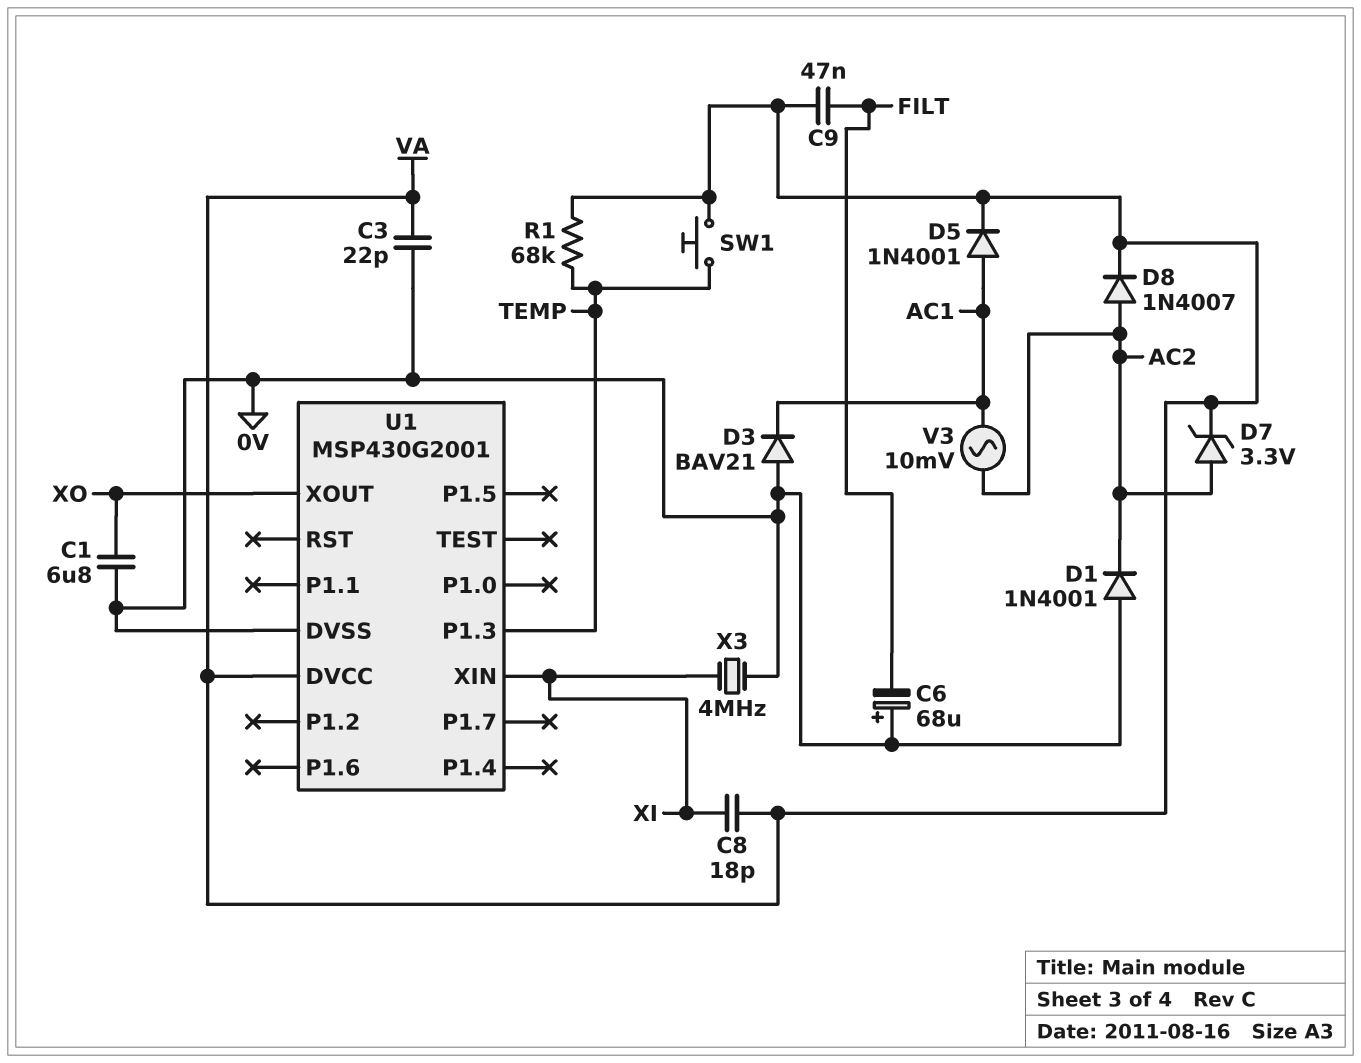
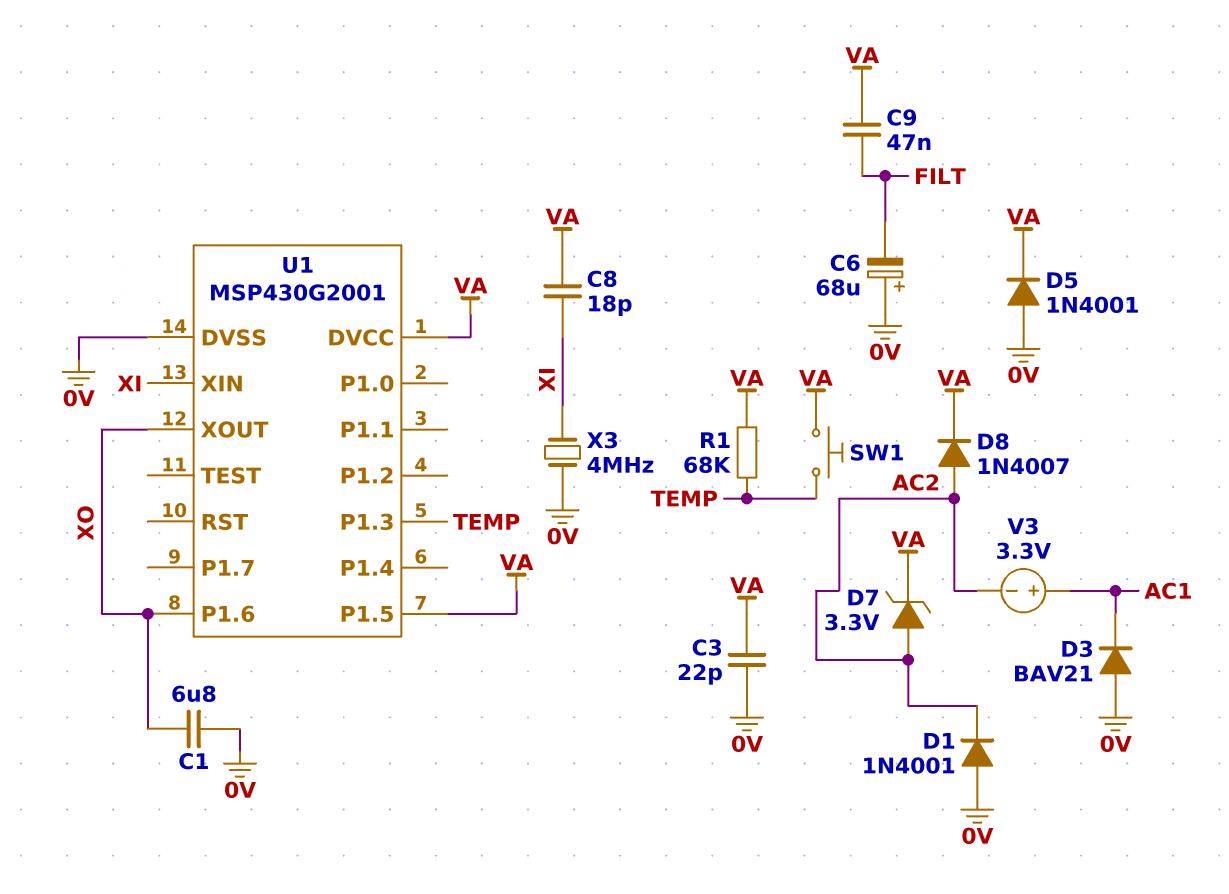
D5: diode 1N4001 (A AC1, K VA) -> diode 1N4001 (A 0V, K VA)
U1 pin P1.5: none -> VA
U1 pin P1.6: none -> XO
V3: AC 10mV (AC1, AC2) -> 3.3V (plus AC1, minus AC2)

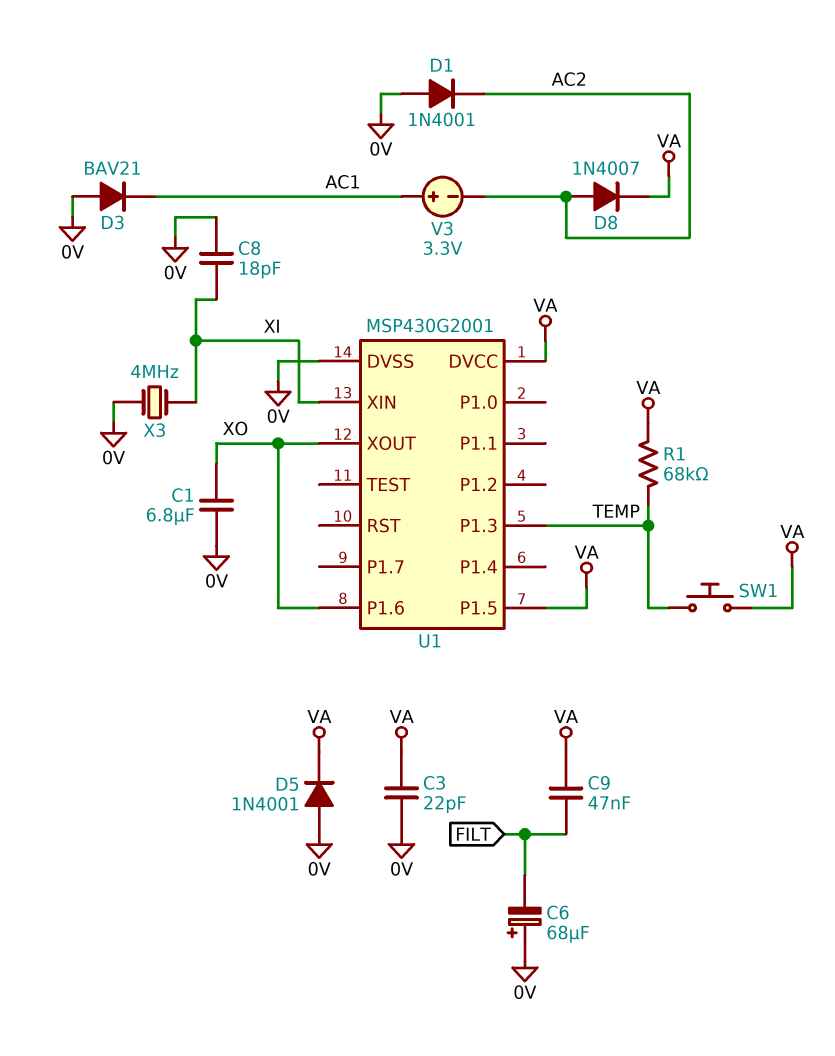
C8: 18pF (VA, XI) -> 18pF (0V, XI)
D7: zener 3.3V (A AC2, K VA) -> none

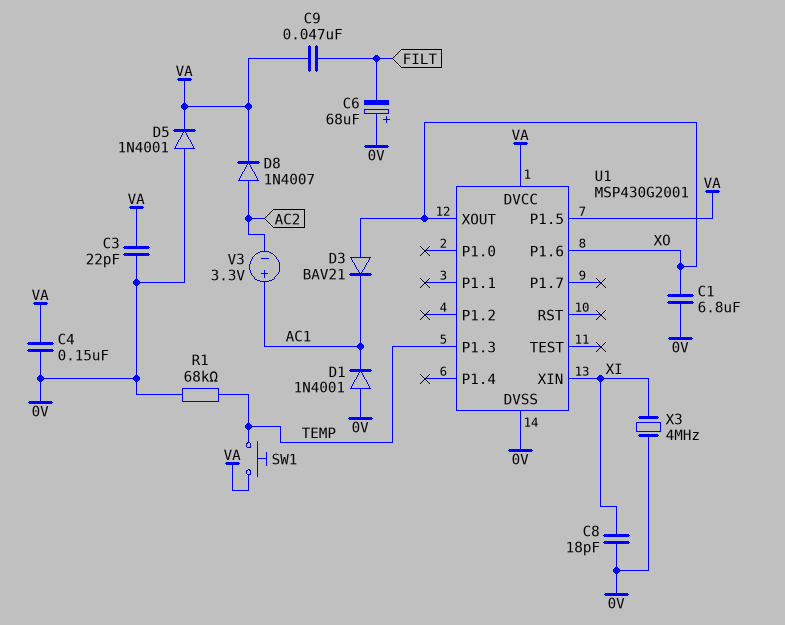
C4: none -> 150nF (0V, VA)
D1: diode 1N4001 (A 0V, K AC2) -> diode 1N4001 (A 0V, K AC1)
D3: diode BAV21 (A 0V, K AC1) -> diode BAV21 (A XO, K AC1)
R1: 68k (TEMP, VA) -> 68k (0V, TEMP)

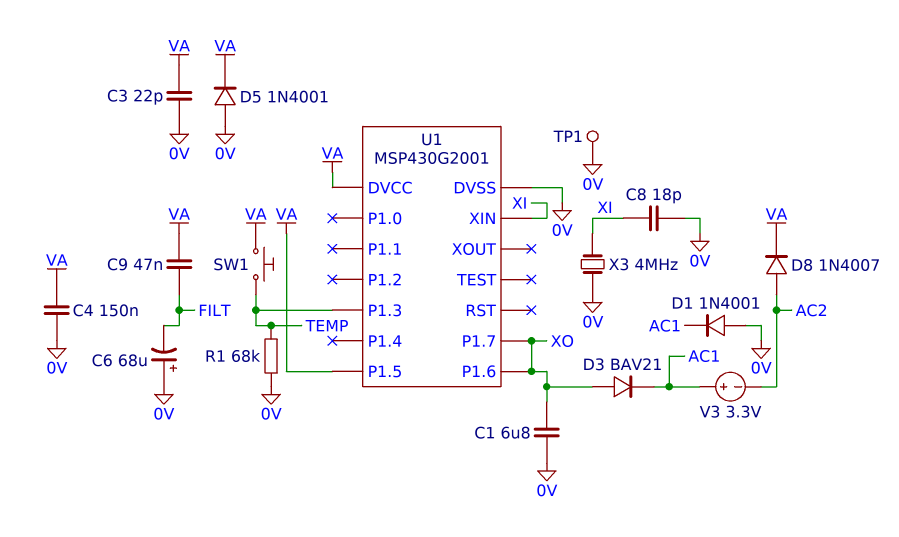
TP1: none -> test point (0V)
U1 pin P1.7: none -> XO
U1 pin XOUT: XO -> none

